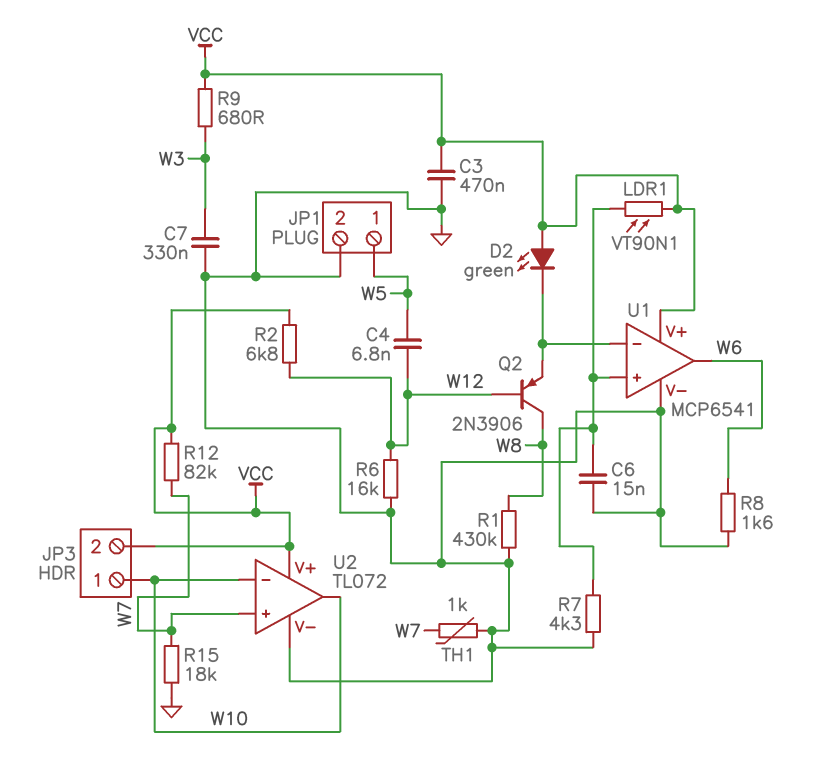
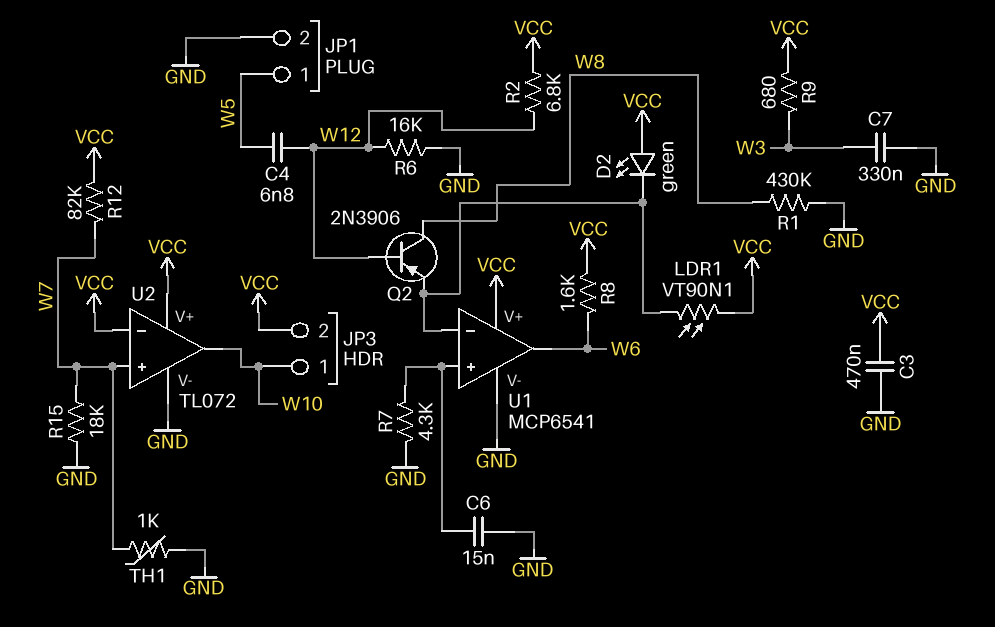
LDR1: VT90N1 (U1/in+, VCC) -> VT90N1 (U1/in-, VCC)
R8: 1.6k (GND, W6) -> 1.6k (VCC, W6)
U2 pin in-: W10 -> VCC

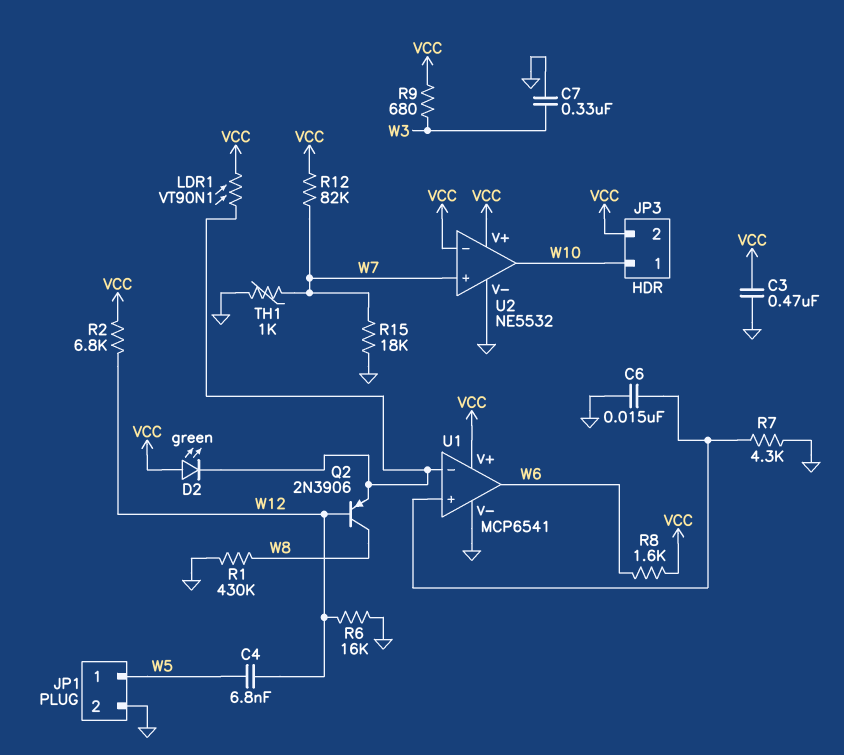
U2: TL072 -> NE5532

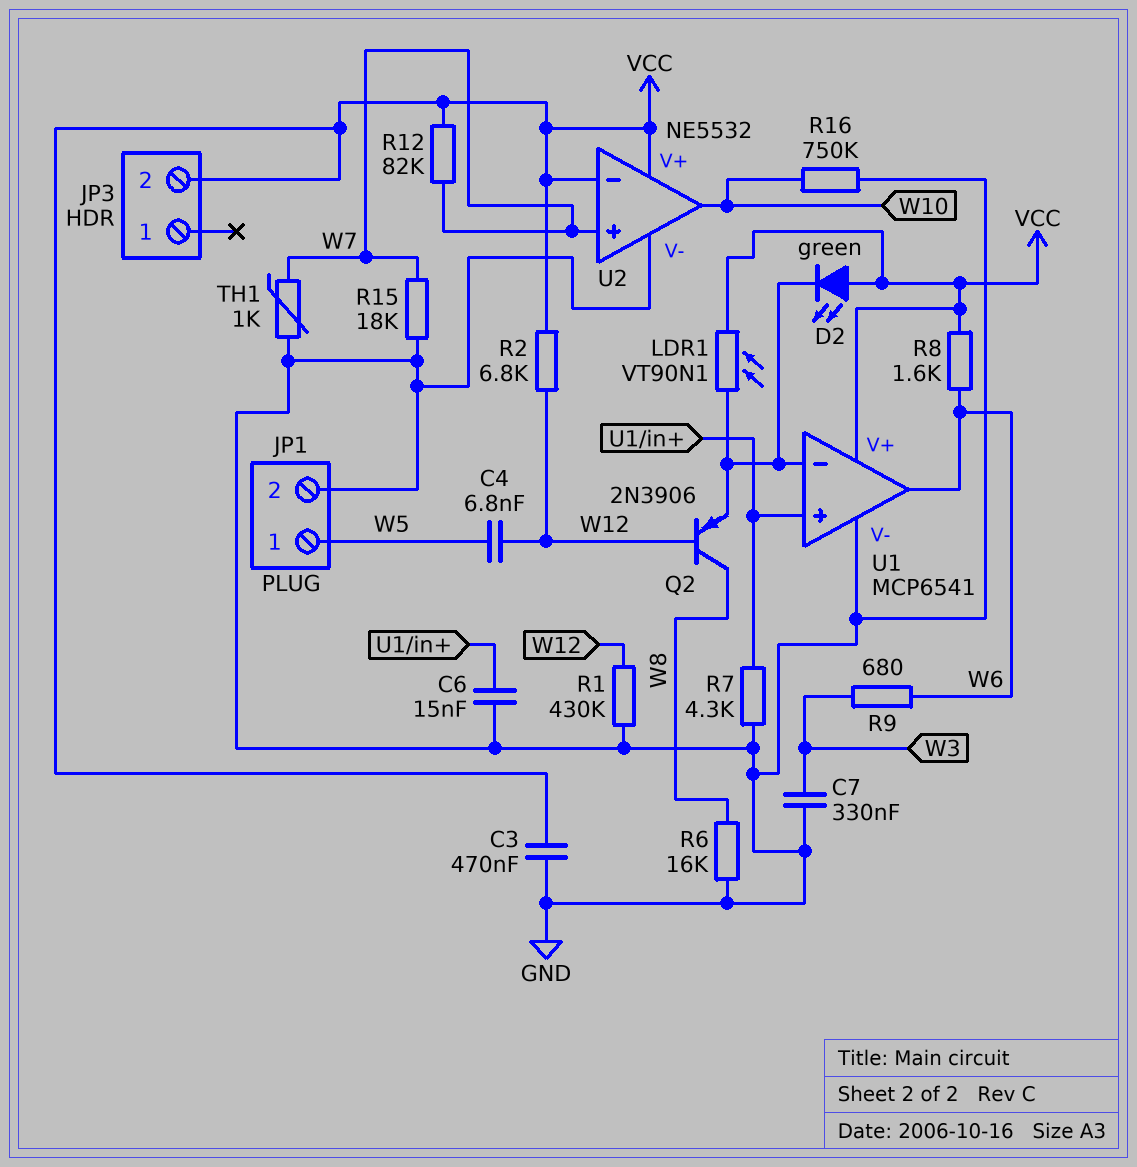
JP3 pin 1: W10 -> none
R1: 430k (GND, W8) -> 430k (GND, W12)
R6: 16k (GND, W12) -> 16k (GND, W8)
R9: 680 (VCC, W3) -> 680 (W3, W6)
R16: none -> 750k (GND, W10)

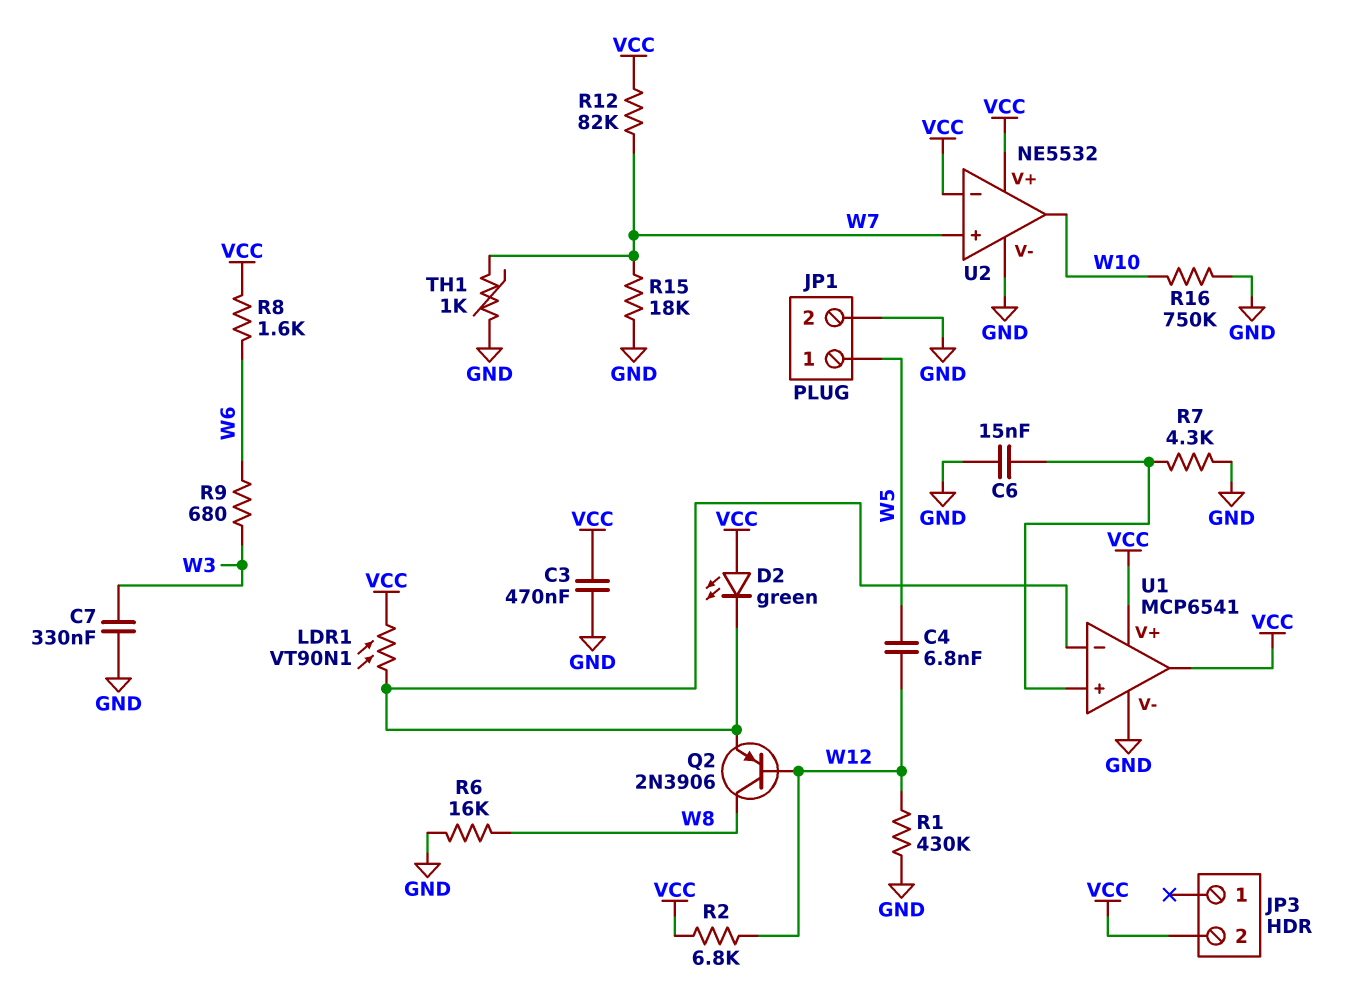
U1 pin out: W6 -> VCC

